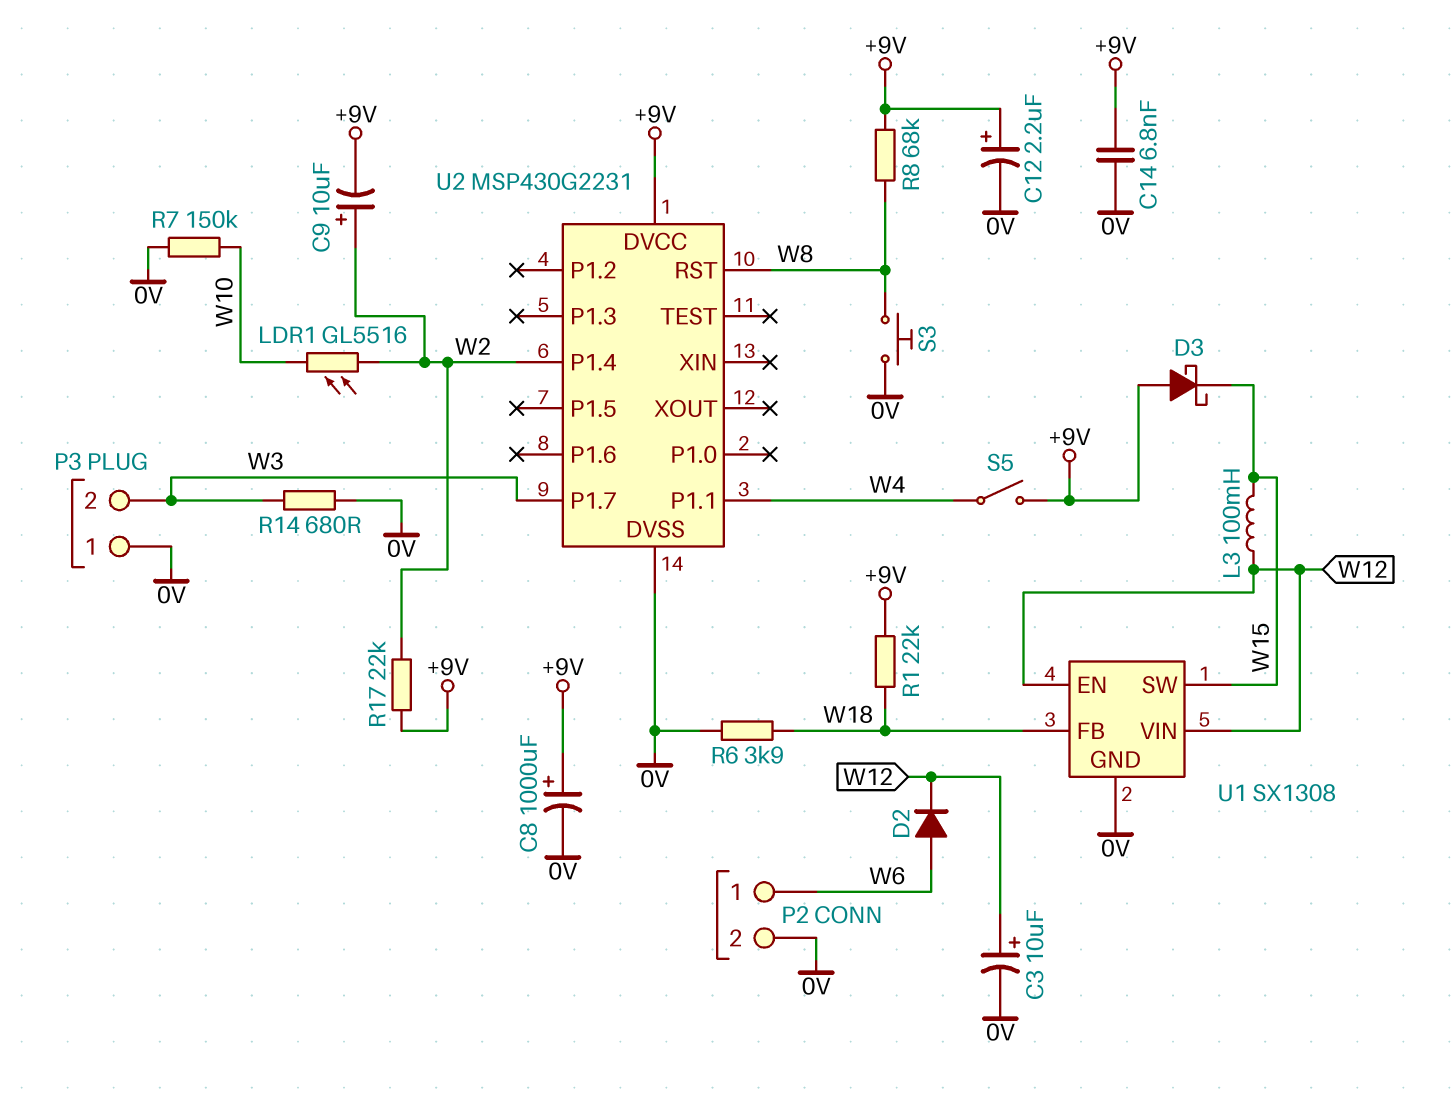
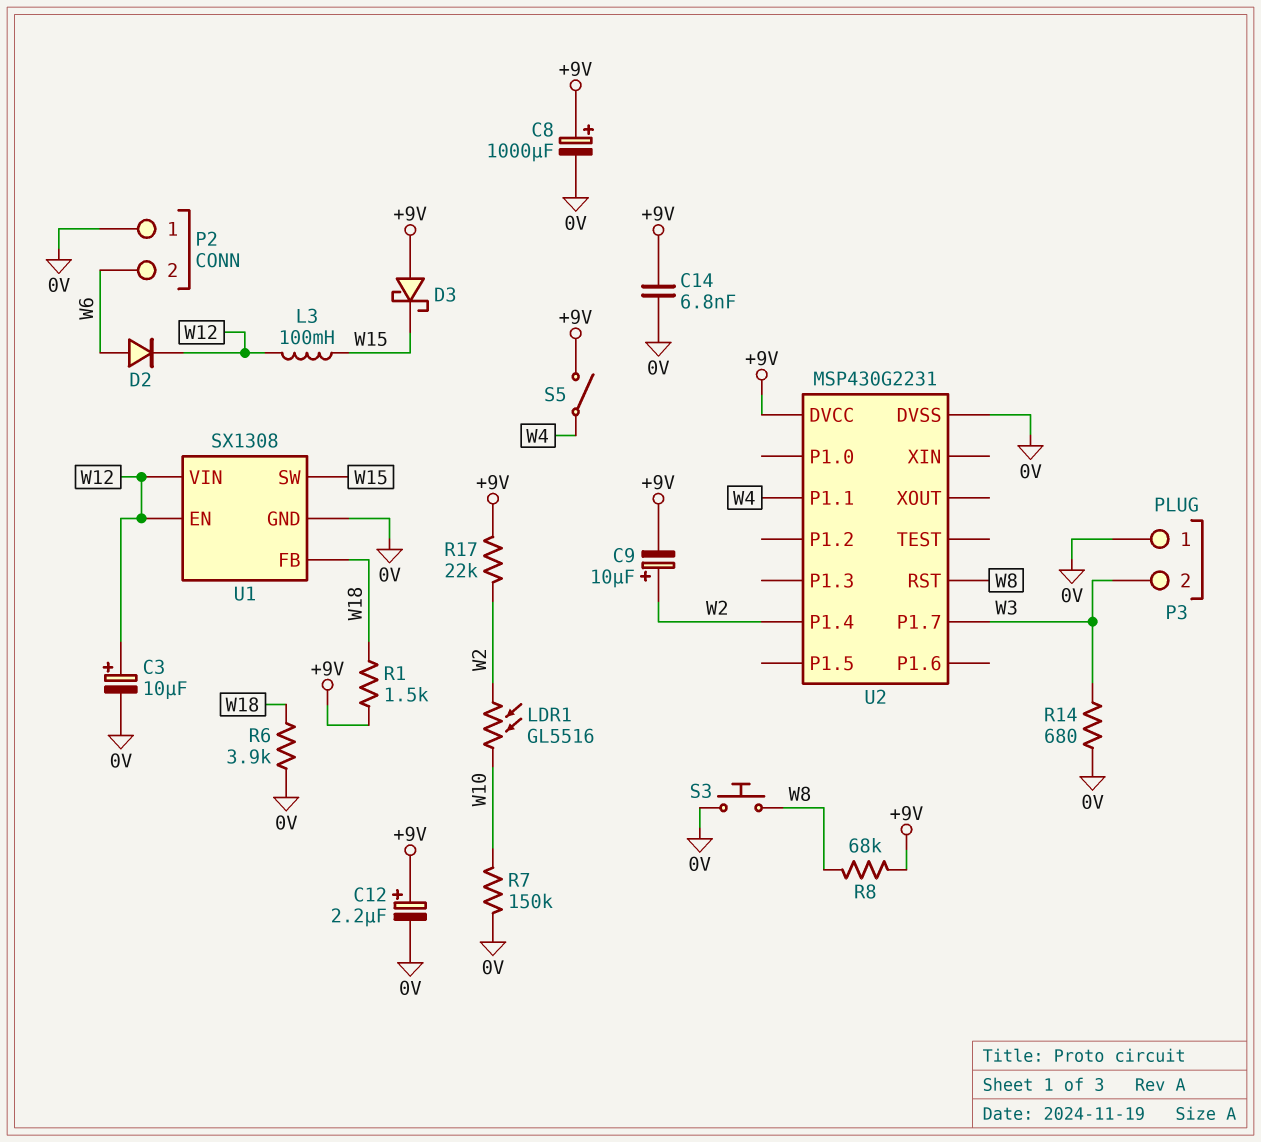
P2 pin 1: W6 -> 0V
P2 pin 2: 0V -> W6
R1: 22k (+9V, W18) -> 1.5k (+9V, W18)

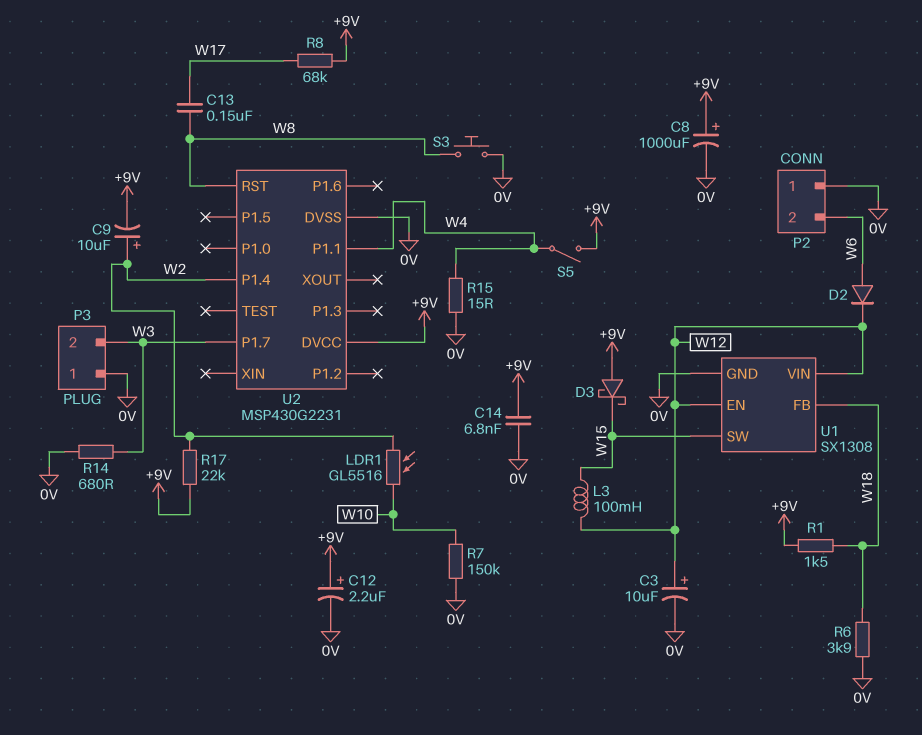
C13: none -> 150nF (W8, W17)
R8: 68k (+9V, W8) -> 68k (+9V, W17)
R15: none -> 15 (0V, W4)

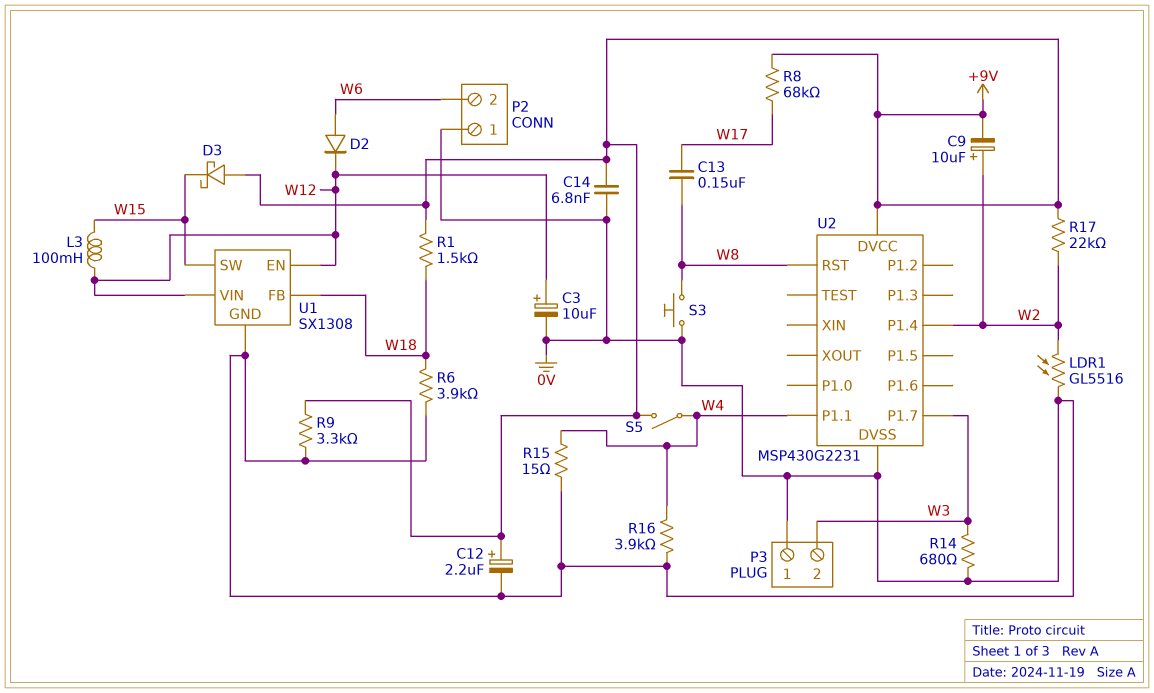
C8: 1000uF (plus +9V, minus 0V) -> none
LDR1: GL5516 (W2, W10) -> GL5516 (0V, W2)
R7: 150k (0V, W10) -> none
R9: none -> 3.3k (+9V, 0V)
R16: none -> 3.9k (0V, W4)

